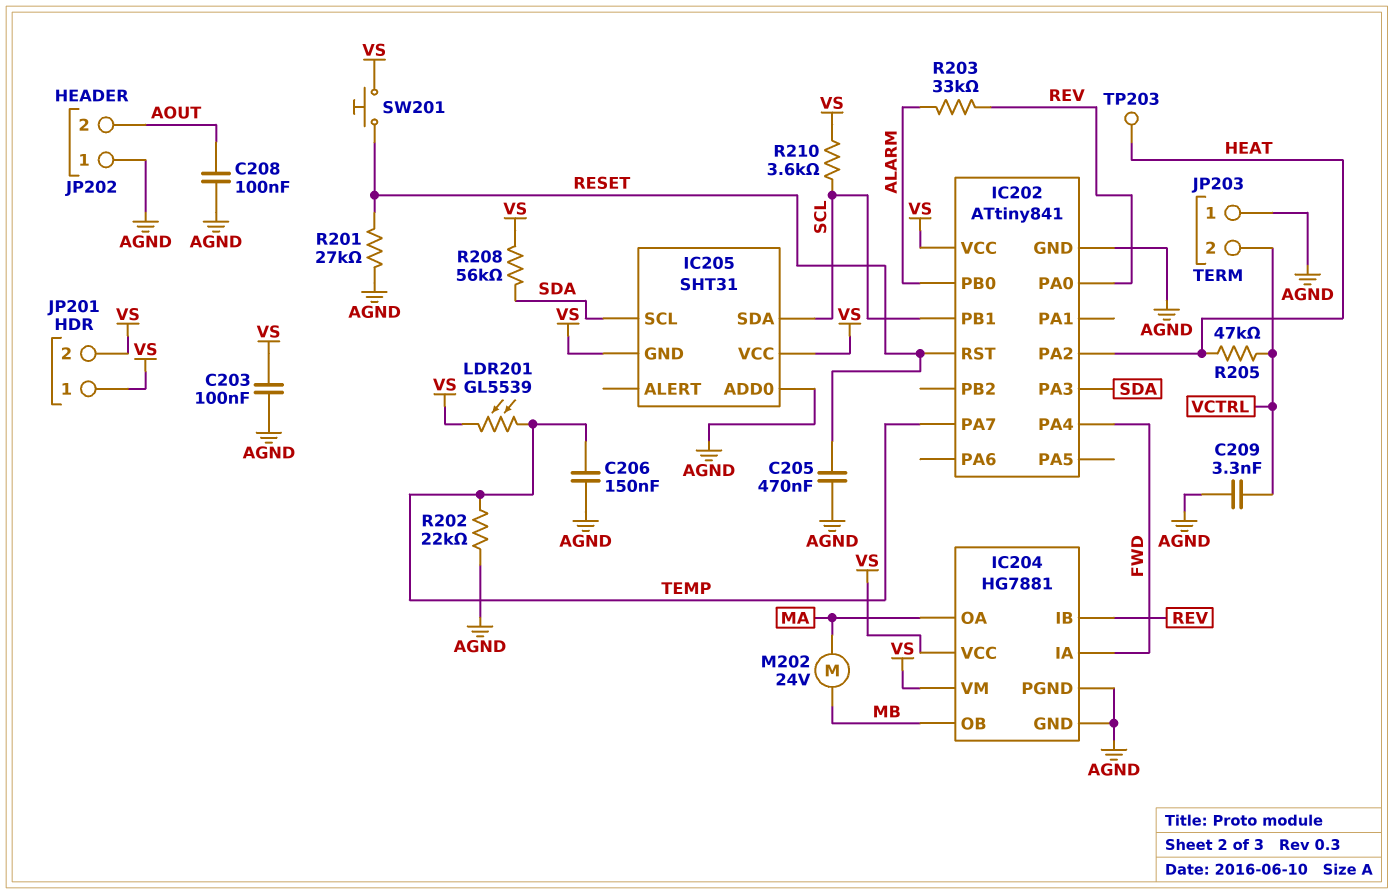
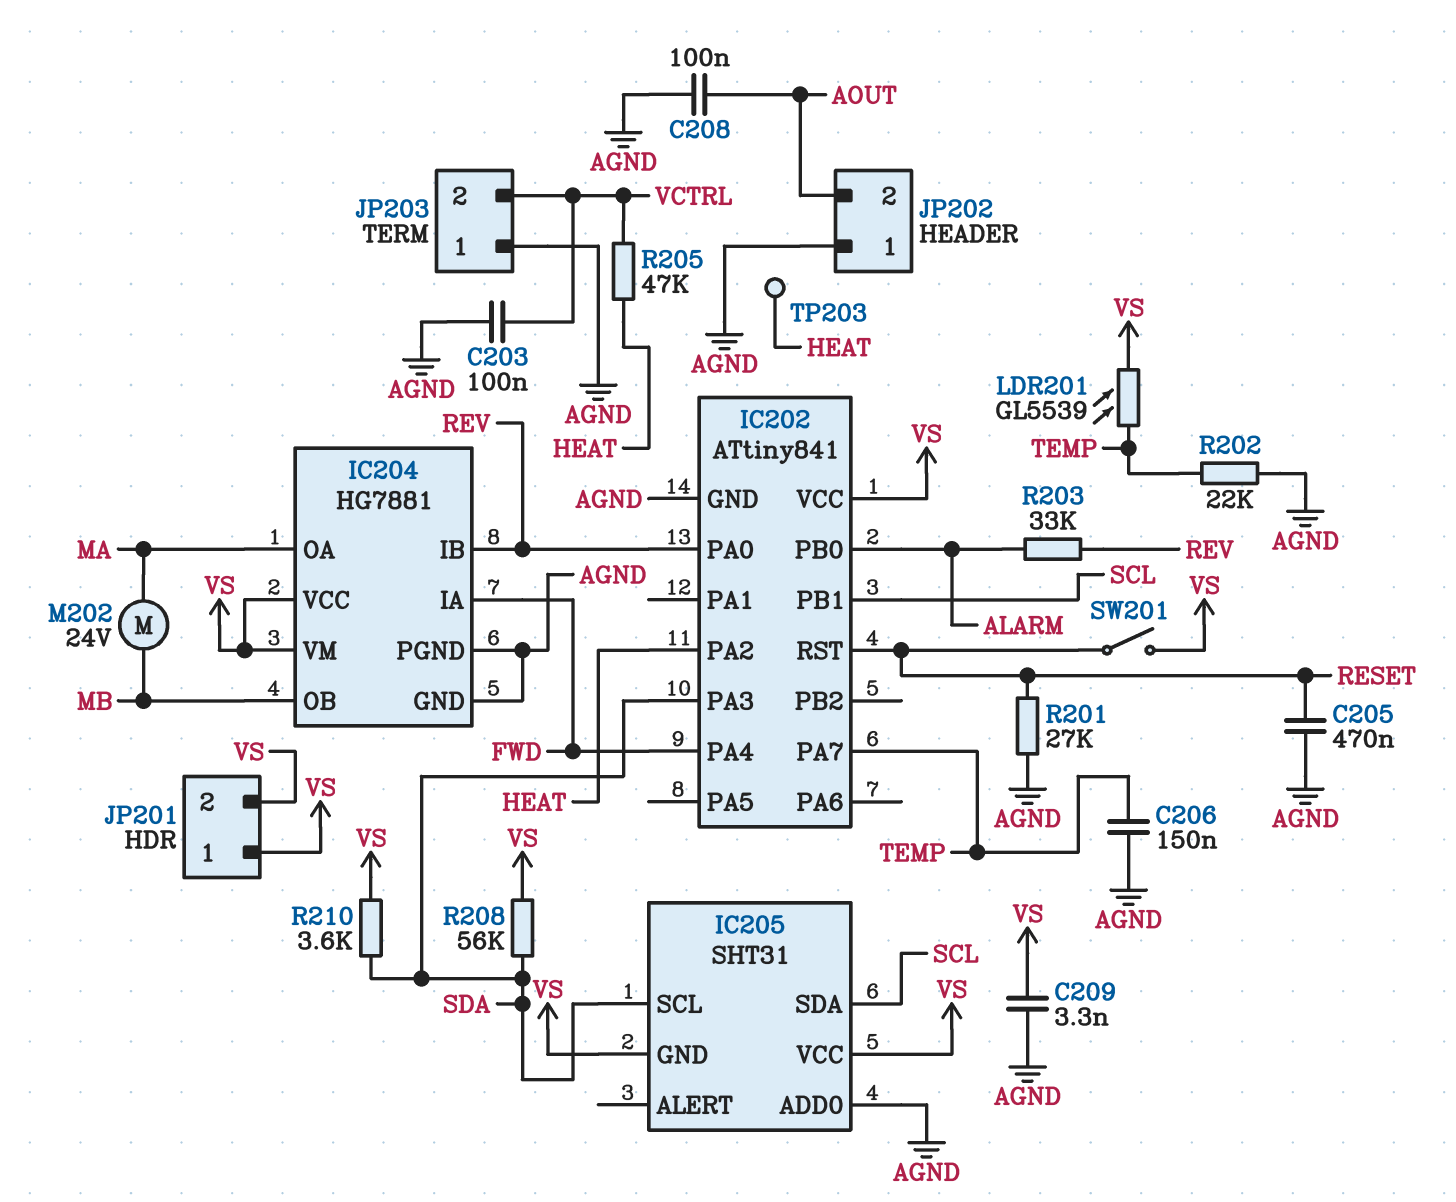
C203: 100nF (AGND, VS) -> 100nF (AGND, VCTRL)
C209: 3.3nF (AGND, VCTRL) -> 3.3nF (AGND, VS)
R210: 3.6k (SCL, VS) -> 3.6k (SDA, VS)
SW201: button (RESET, VS) -> switch (RESET, VS)

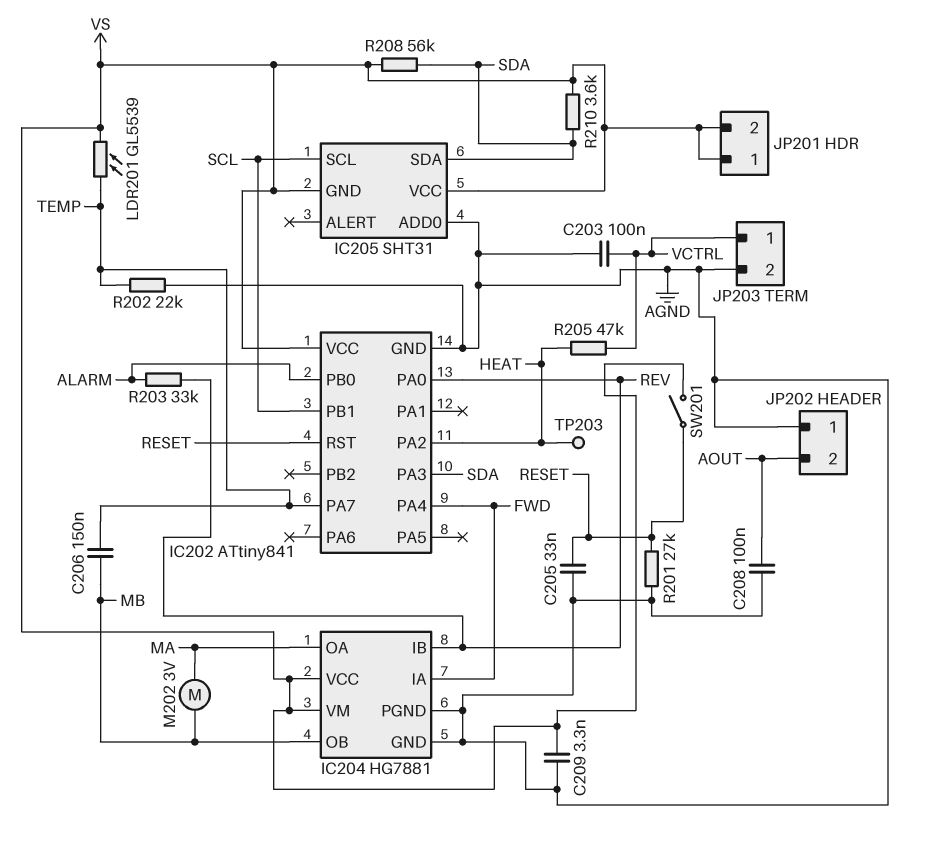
C205: 470nF (AGND, RESET) -> 33nF (AGND, RESET)
C206: 150nF (AGND, TEMP) -> 150nF (MB, TEMP)
IC205 pin SCL: SDA -> SCL
IC205 pin SDA: SCL -> SDA
JP203 pin 1: AGND -> VCTRL
JP203 pin 2: VCTRL -> AGND
M202: motor 24V (MA, MB) -> motor 3V (MA, MB)

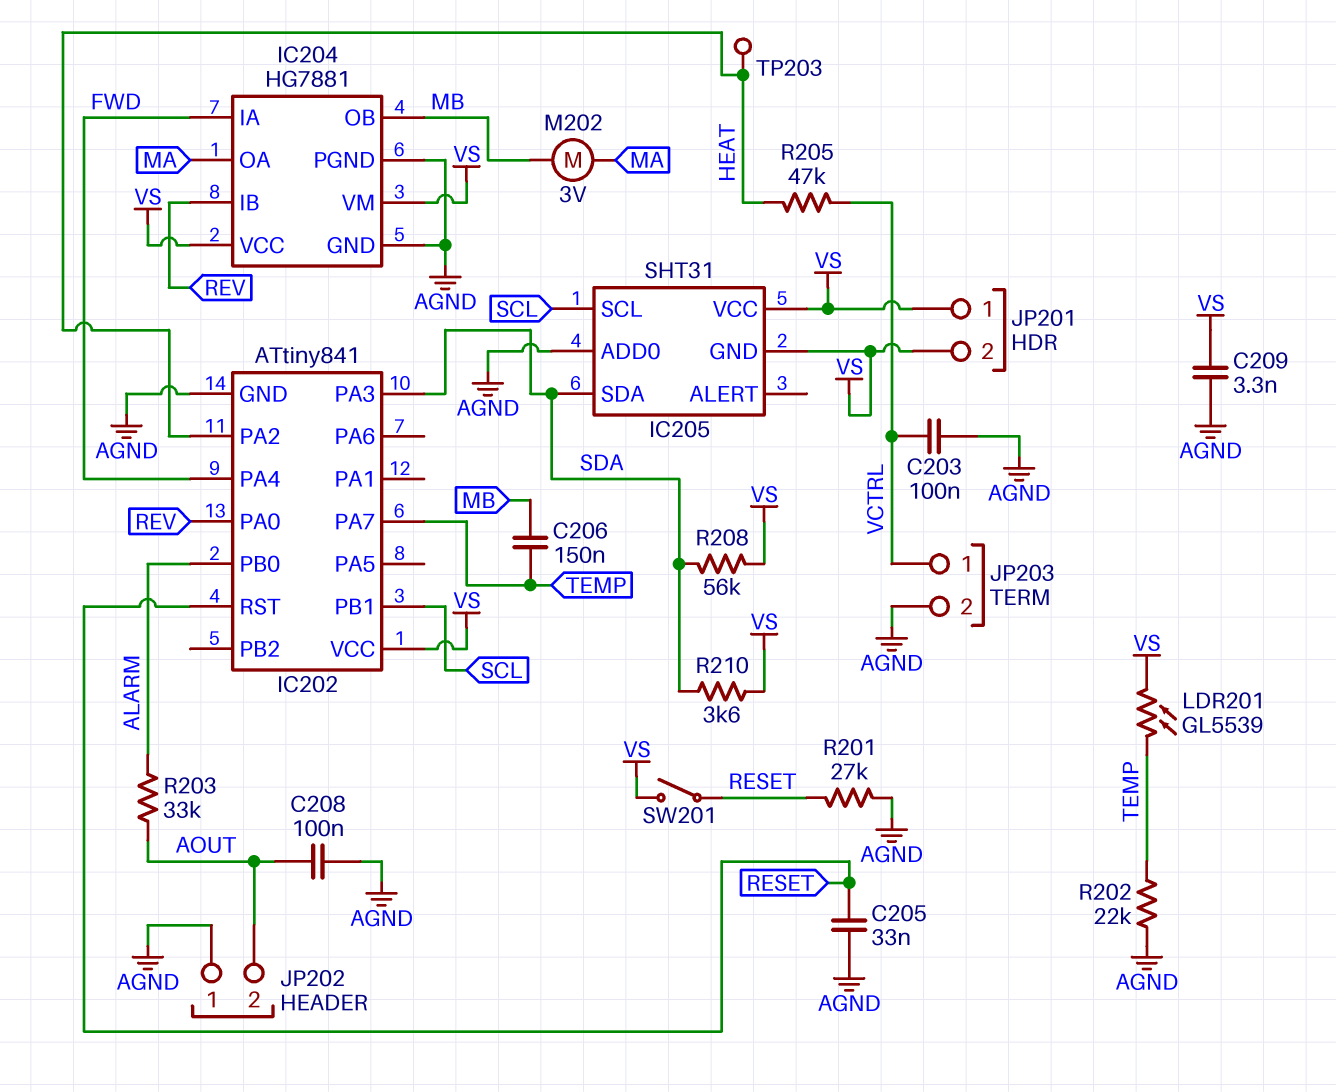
R203: 33k (ALARM, REV) -> 33k (ALARM, AOUT)

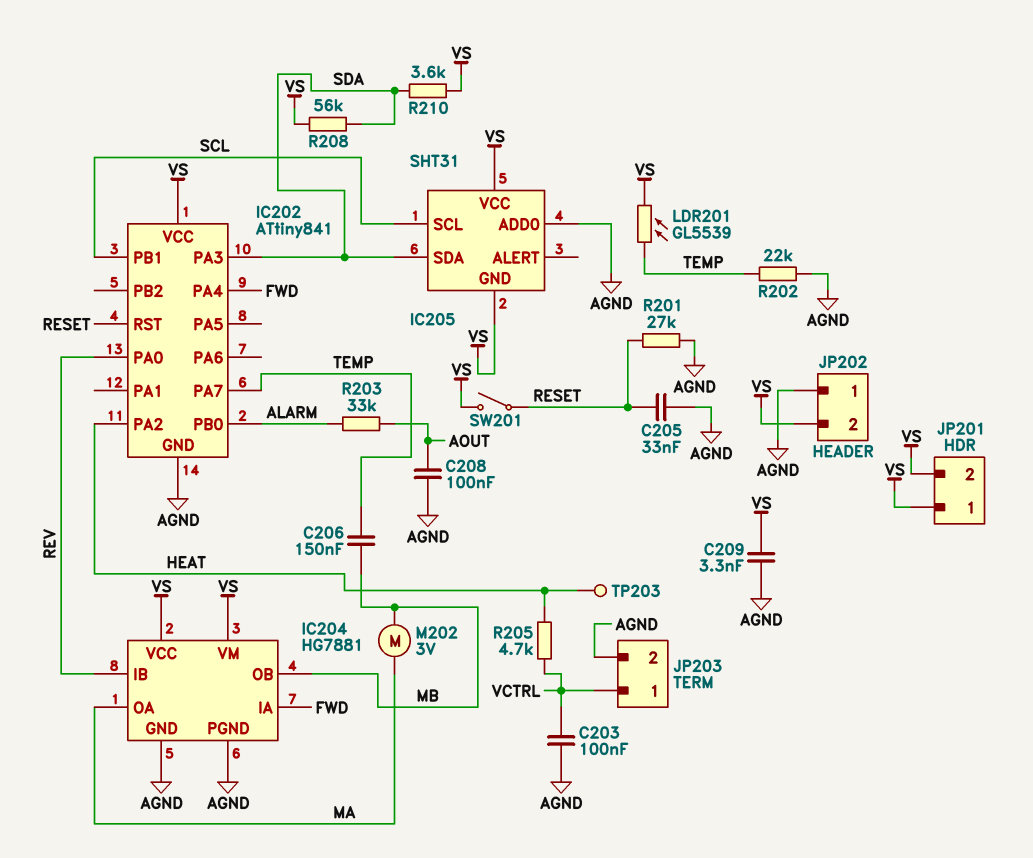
JP202 pin 2: AOUT -> VS
R205: 47k (HEAT, VCTRL) -> 4.7k (HEAT, VCTRL)

